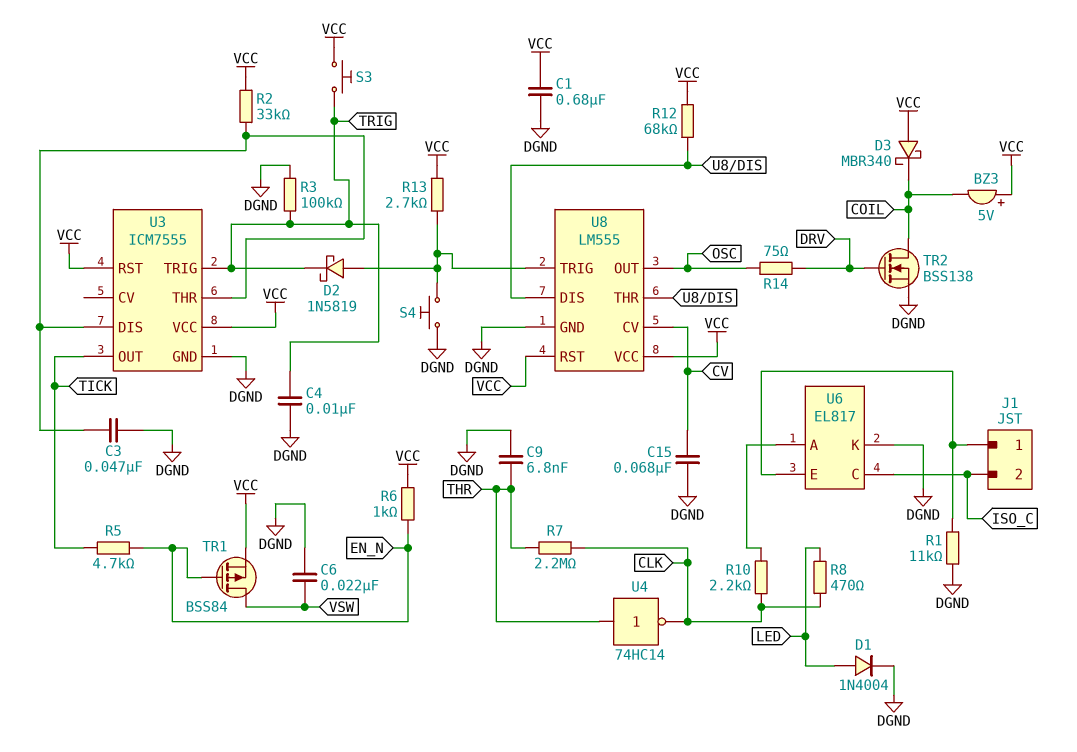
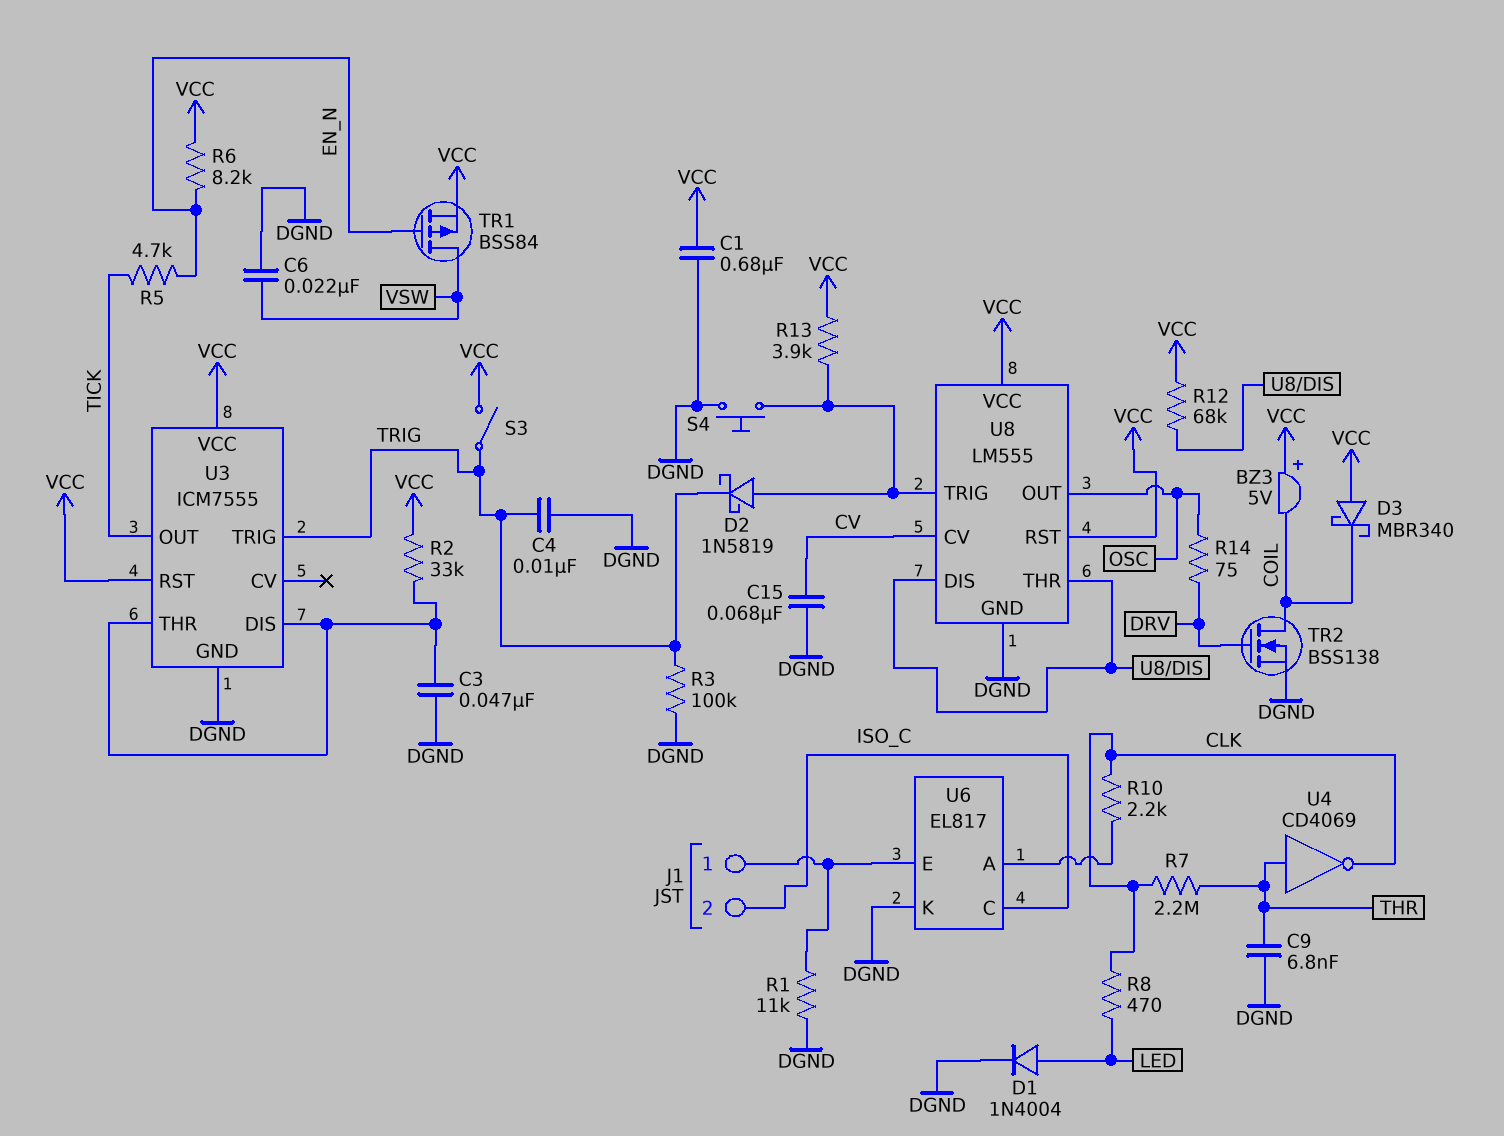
R6: 1k (EN_N, VCC) -> 8.2k (EN_N, VCC)
R13: 2.7k (U8/TRIG, VCC) -> 3.9k (U8/TRIG, VCC)
S3: button (TRIG, VCC) -> switch (TRIG, VCC)
U4: NOT 74HC14 (in THR, out CLK) -> NOT CD4069 (in THR, out CLK)

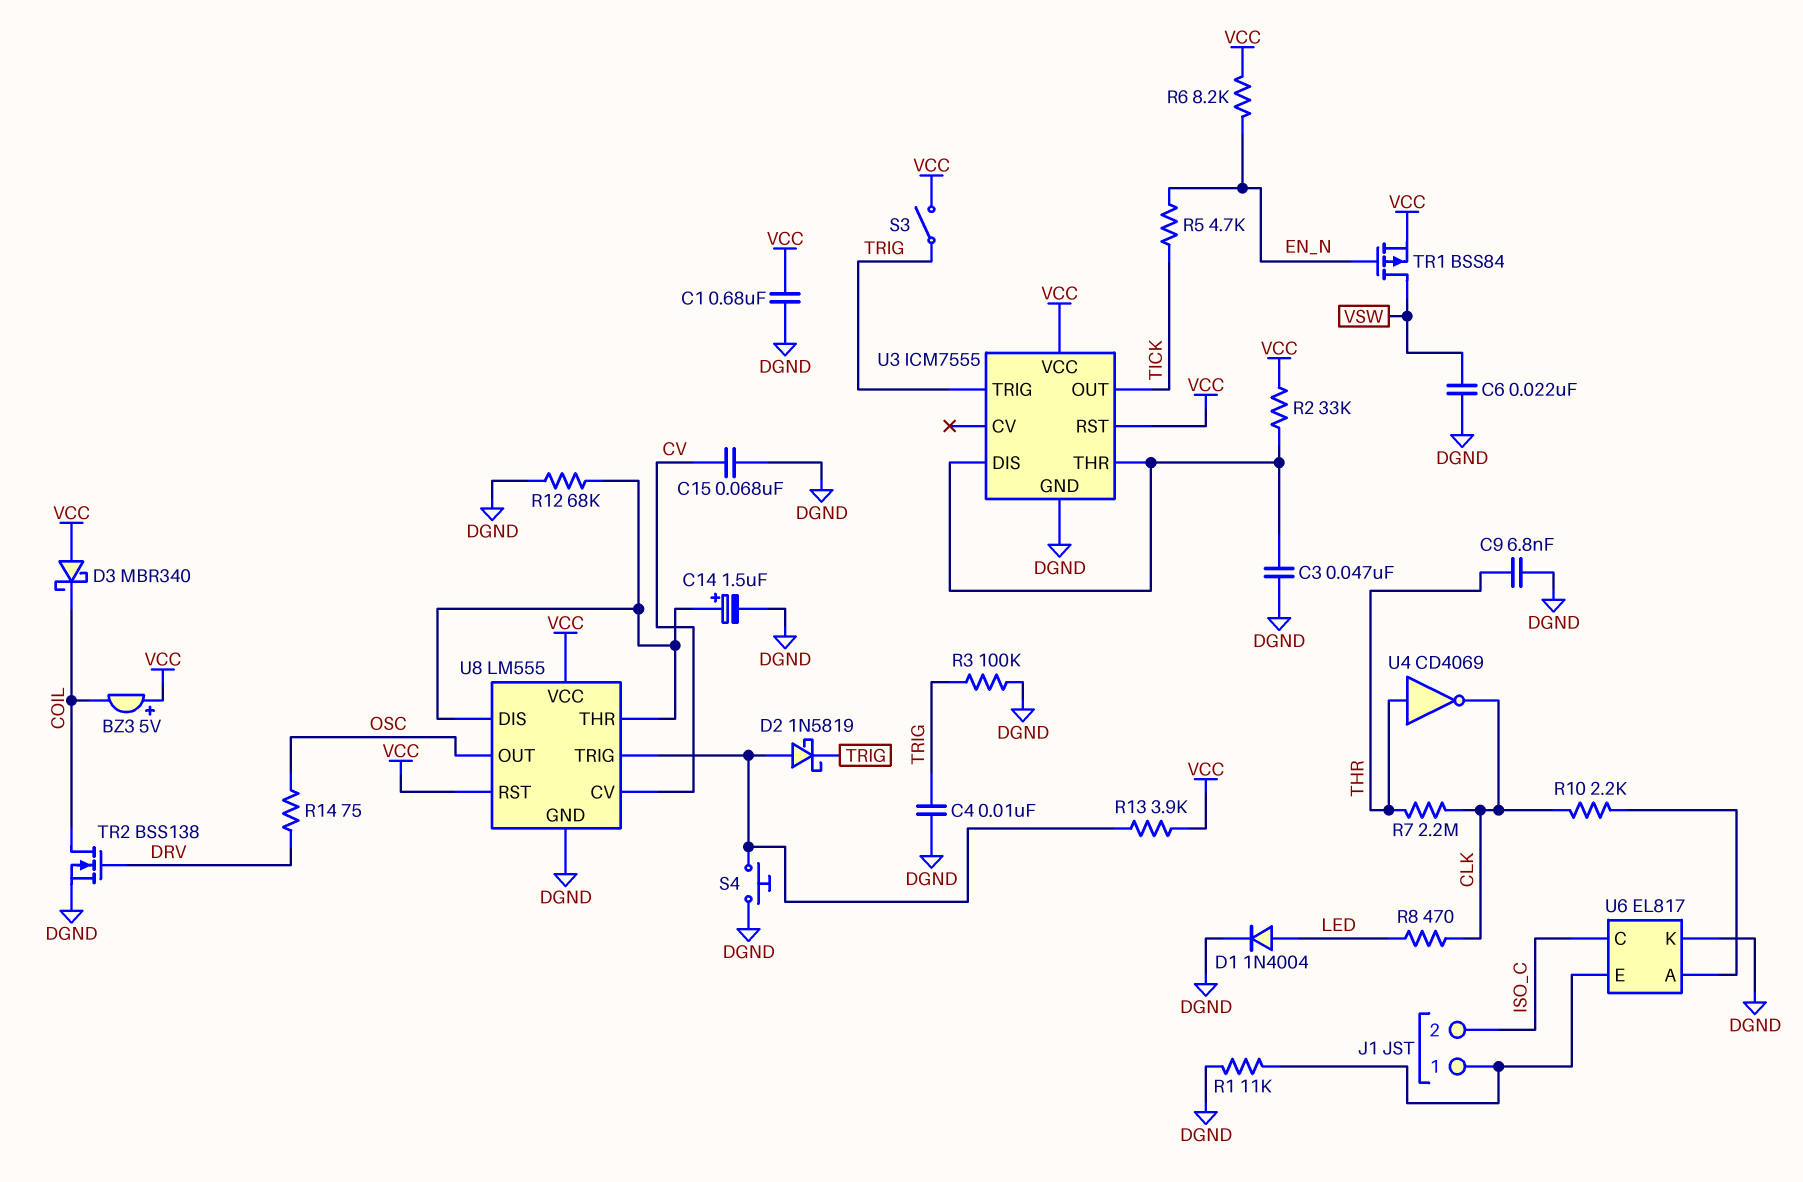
C14: none -> 1.5uF (plus U8/DIS, minus DGND)
R12: 68k (U8/DIS, VCC) -> 68k (DGND, U8/DIS)

